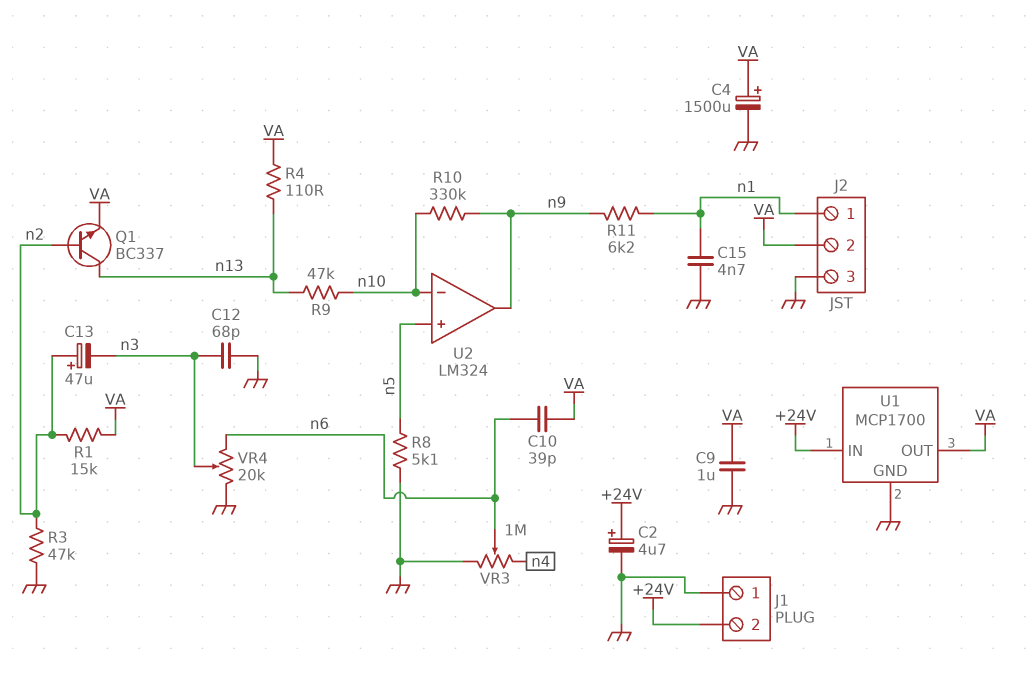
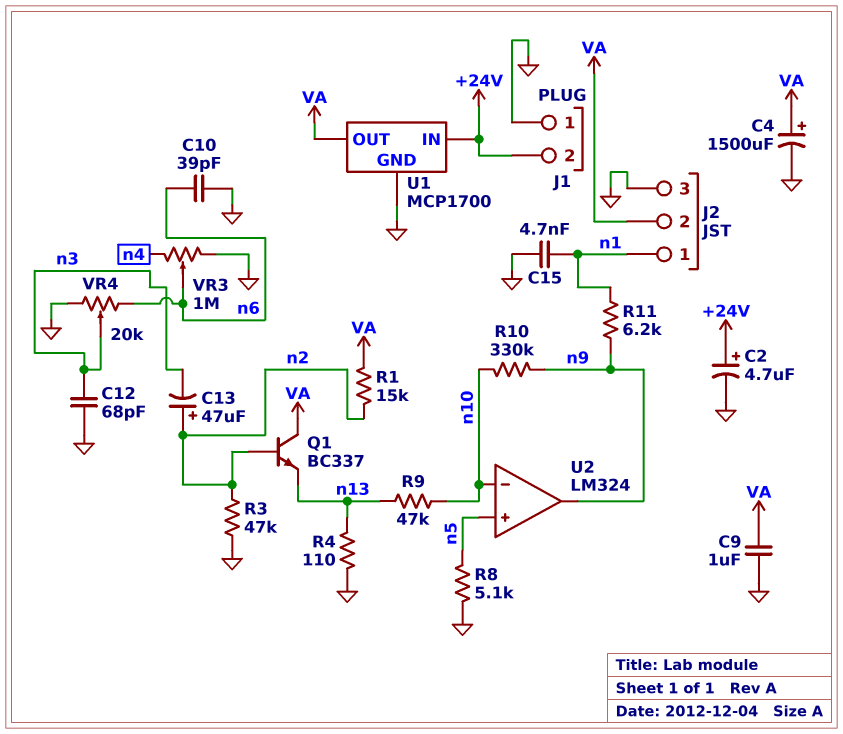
C10: 39pF (VA, n6) -> 39pF (GND, n6)
Q1: NPN BC337 (B n2, C n13, E VA) -> NPN BC337 (B n2, C VA, E n13)
R4: 110 (VA, n13) -> 110 (GND, n13)

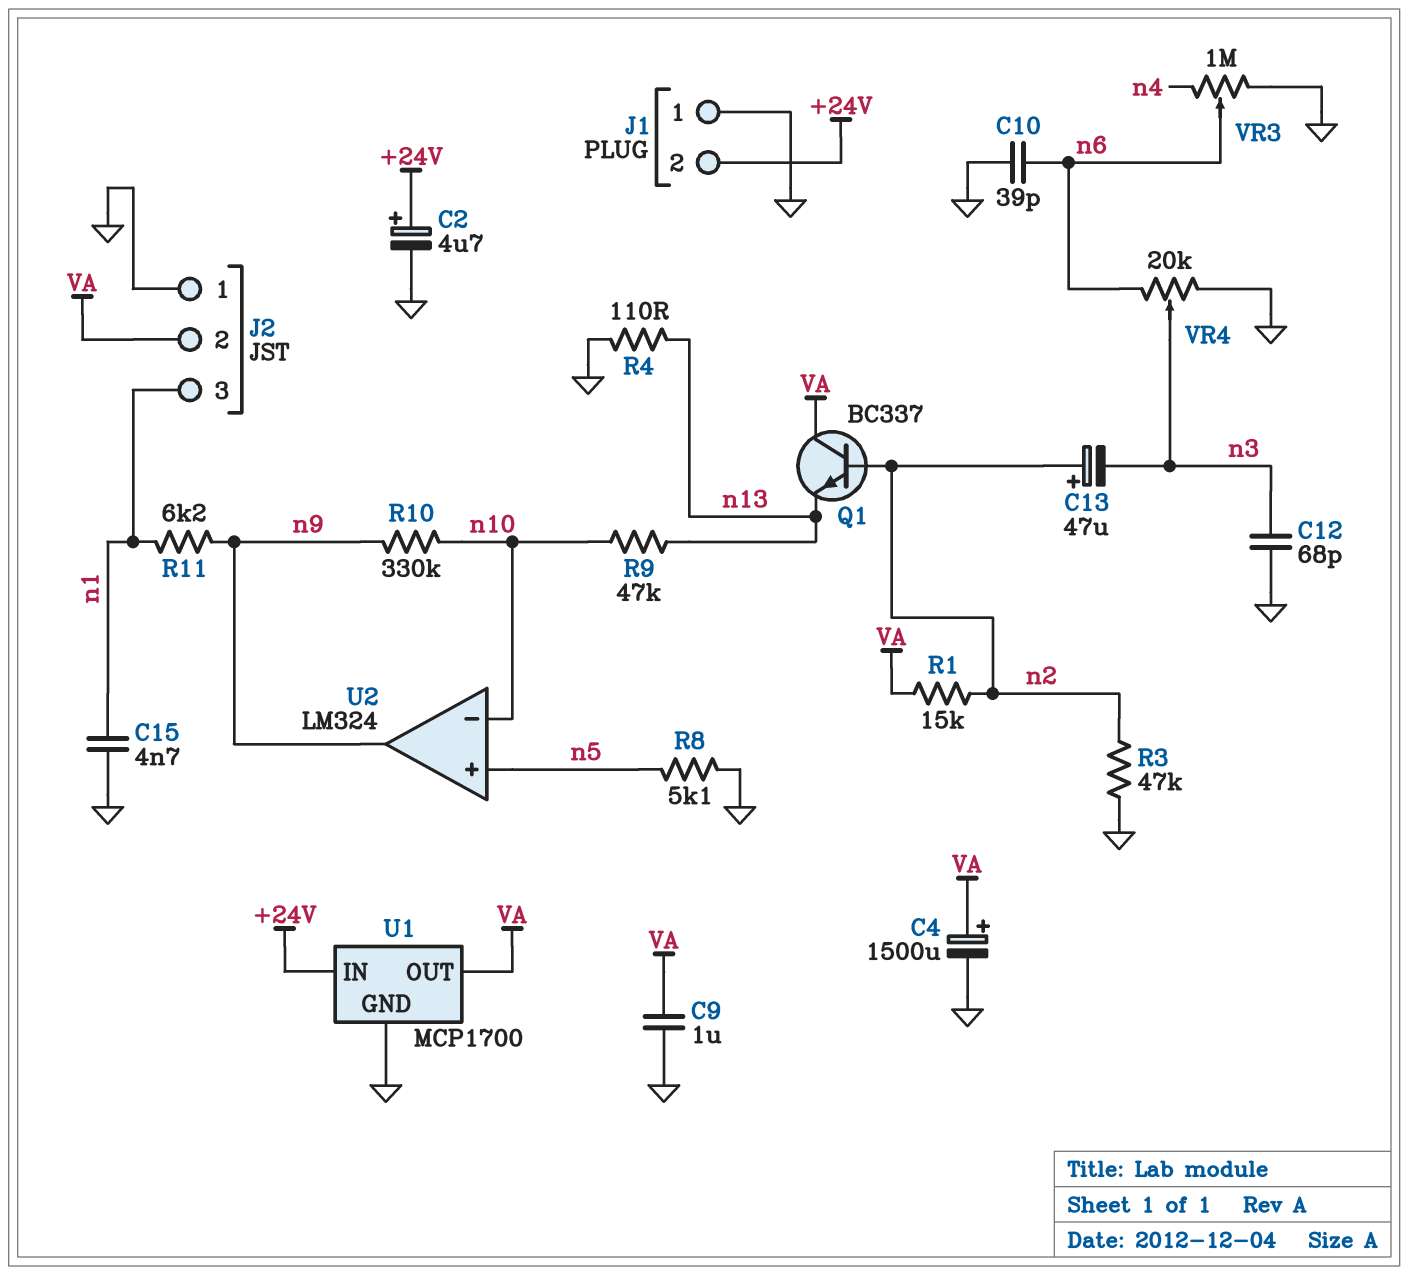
J2 pin 1: n1 -> GND
J2 pin 3: GND -> n1

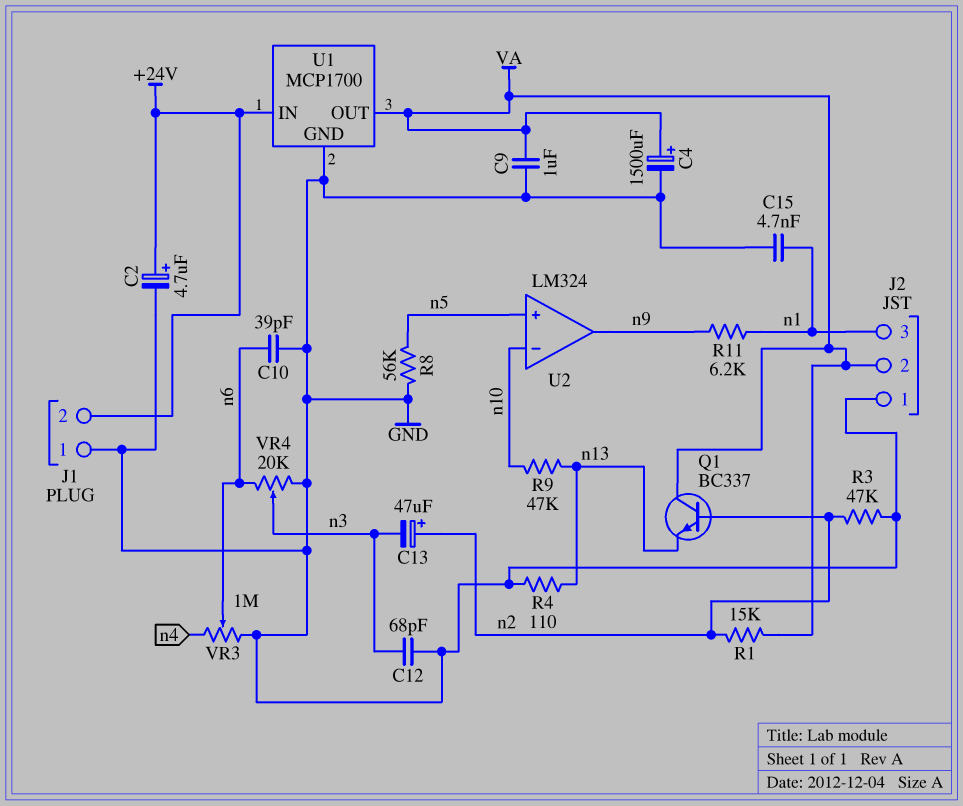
R8: 5.1k (GND, n5) -> 56k (GND, n5)
R10: 330k (n9, n10) -> none

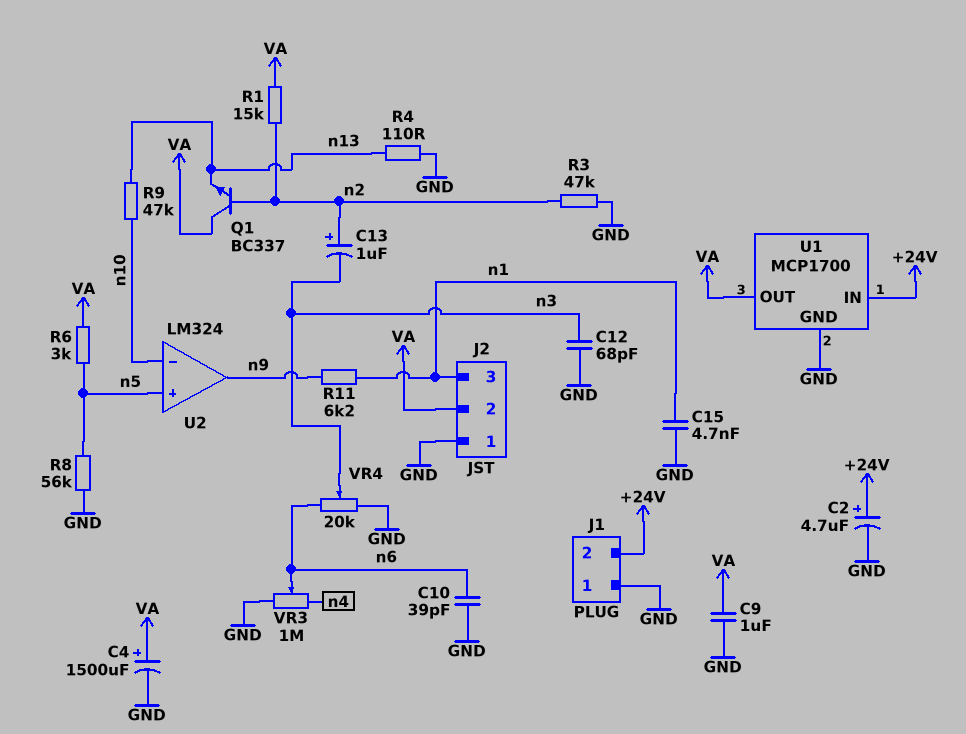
C13: 47uF (plus n2, minus n3) -> 1uF (plus n2, minus n3)
R6: none -> 3k (VA, n5)

